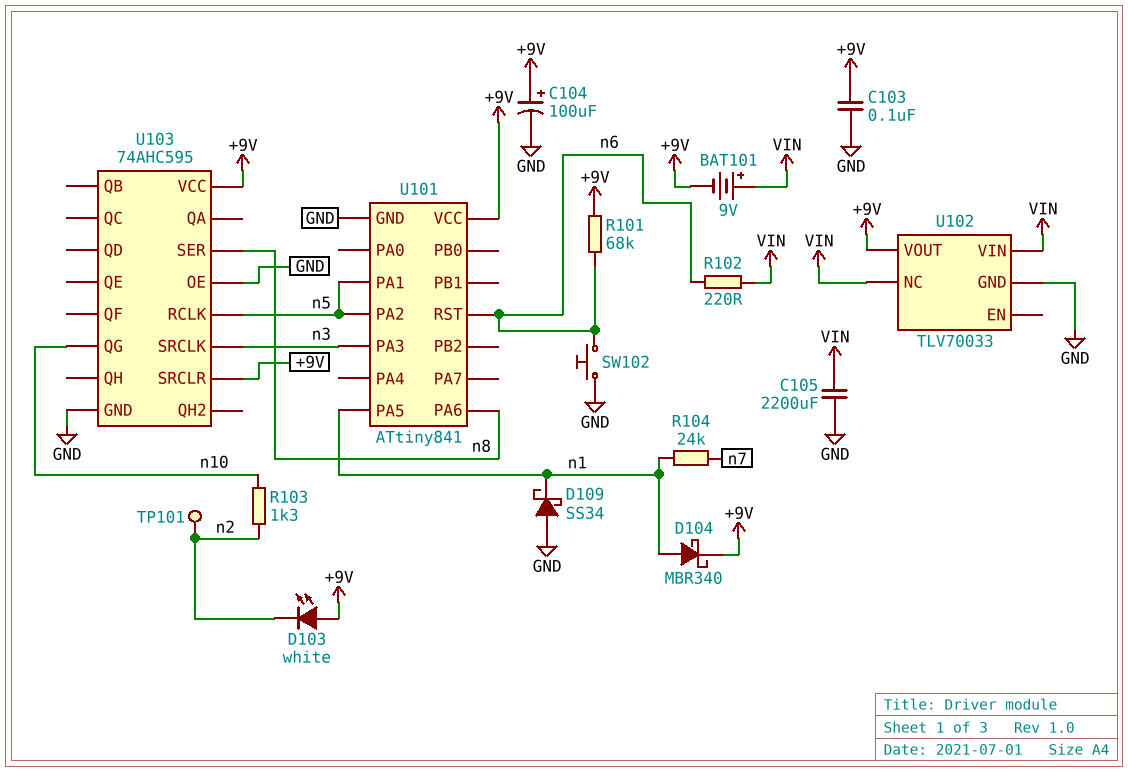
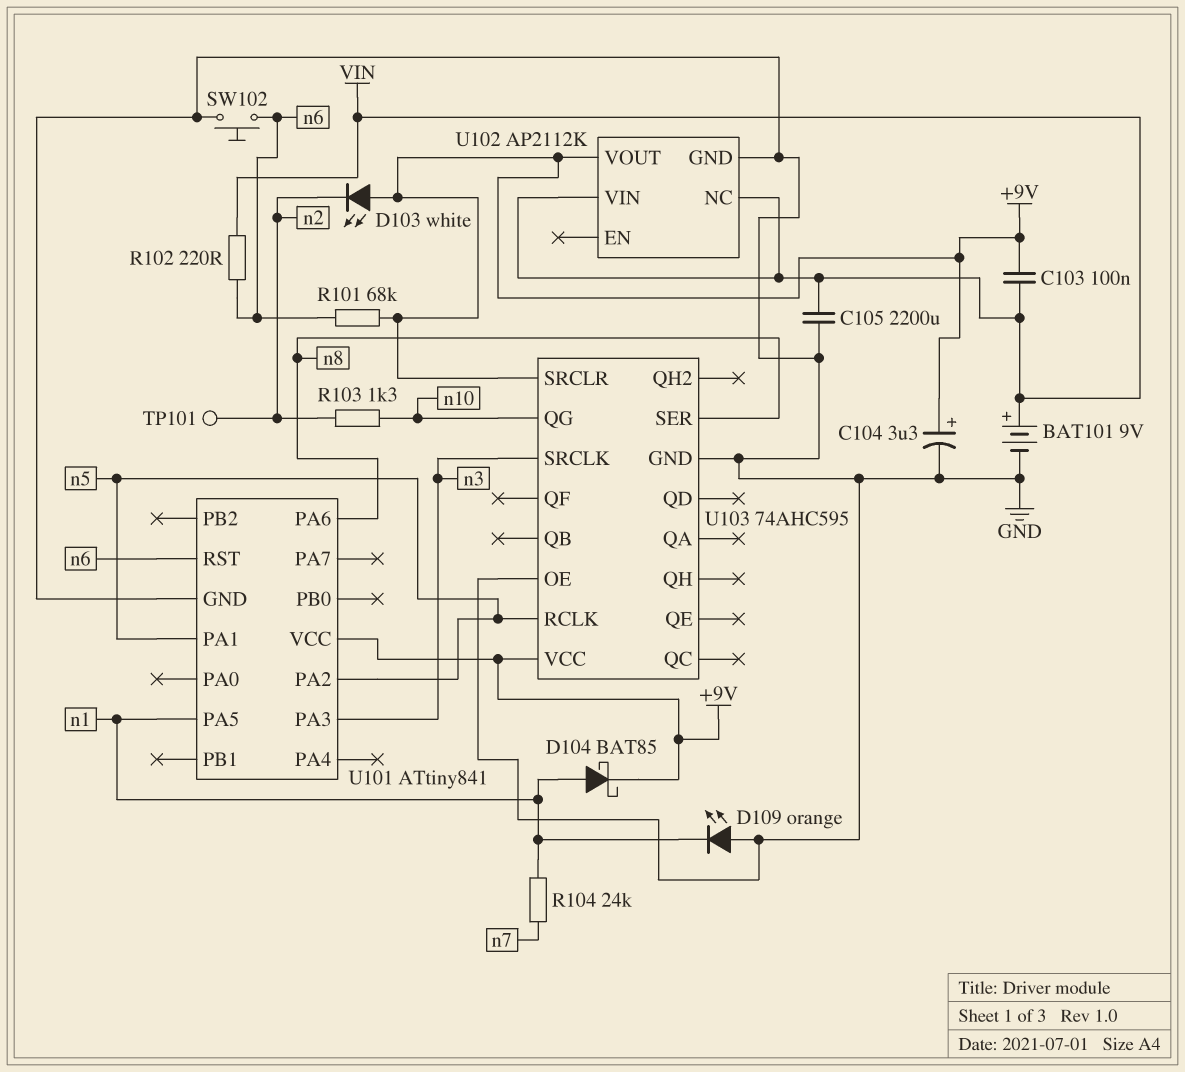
BAT101: 9V (plus VIN, minus +9V) -> 9V (plus VIN, minus GND)
C103: 100nF (+9V, GND) -> 100nF (+9V, VIN)
C104: 100uF (plus +9V, minus GND) -> 3.3uF (plus +9V, minus GND)
D104: schottky MBR340 (A n1, K +9V) -> schottky BAT85 (A n1, K +9V)
D109: schottky SS34 (A GND, K n1) -> LED orange (A GND, K n1)
U102: TLV70033 -> AP2112K

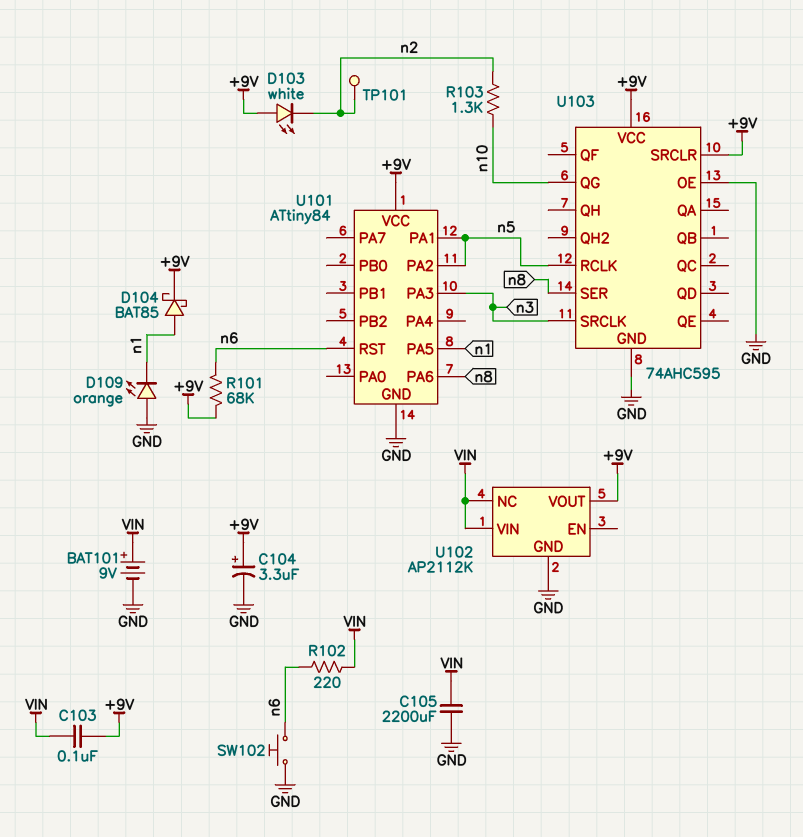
R104: 24k (n1, n7) -> none
U101: ATtiny841 -> ATtiny84

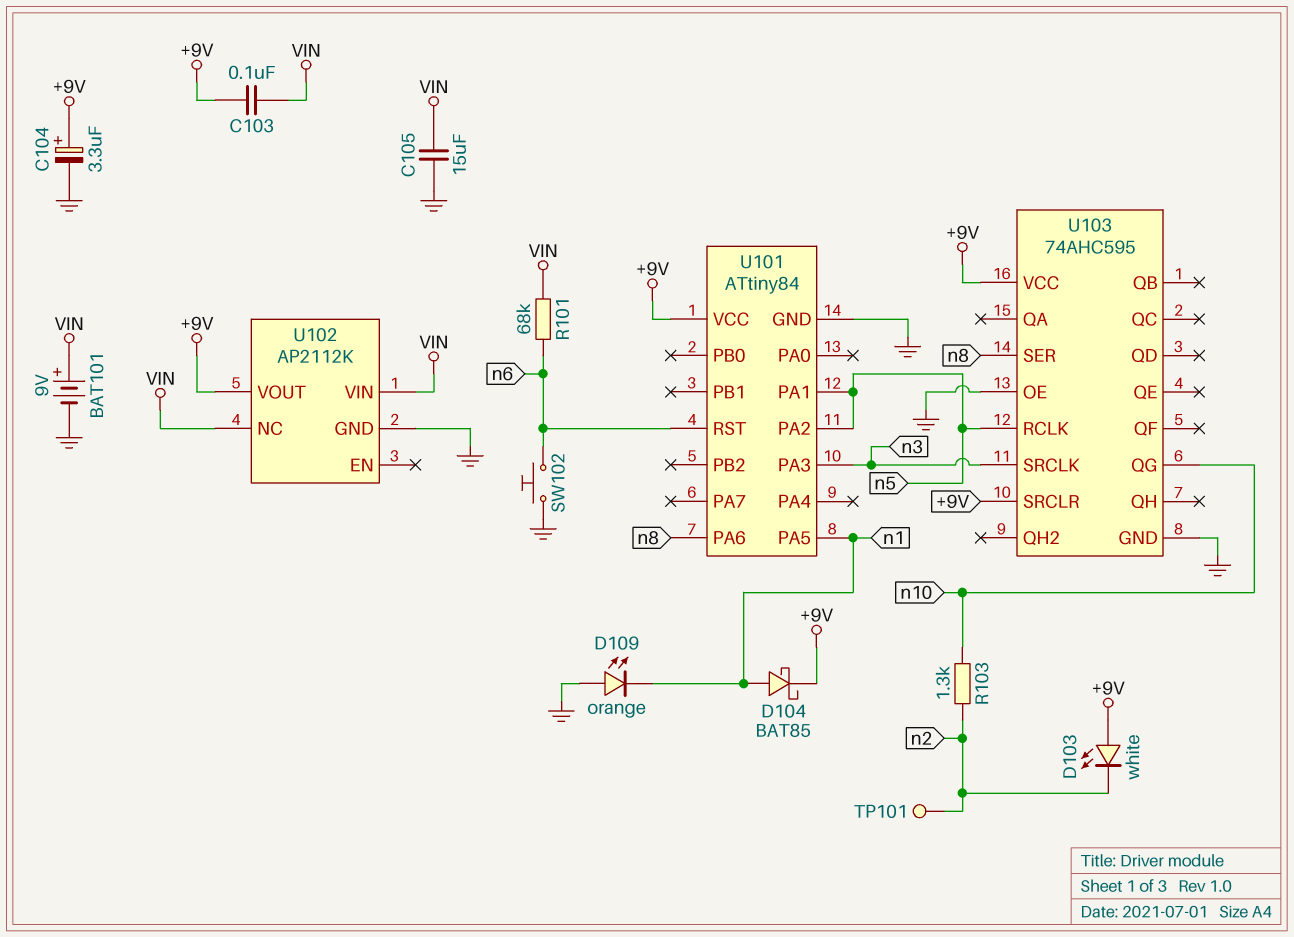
C105: 2200uF (GND, VIN) -> 15uF (GND, VIN)
R101: 68k (+9V, n6) -> 68k (VIN, n6)
R102: 220 (VIN, n6) -> none

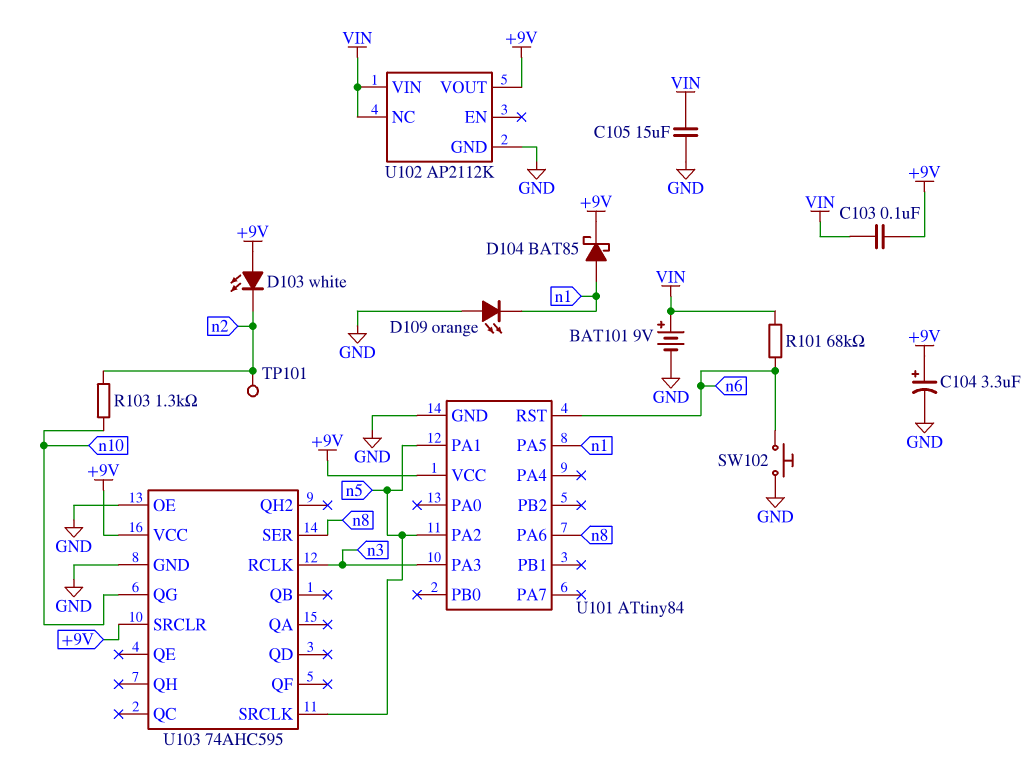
U103 pin RCLK: n5 -> n3
U103 pin SRCLK: n3 -> n5

